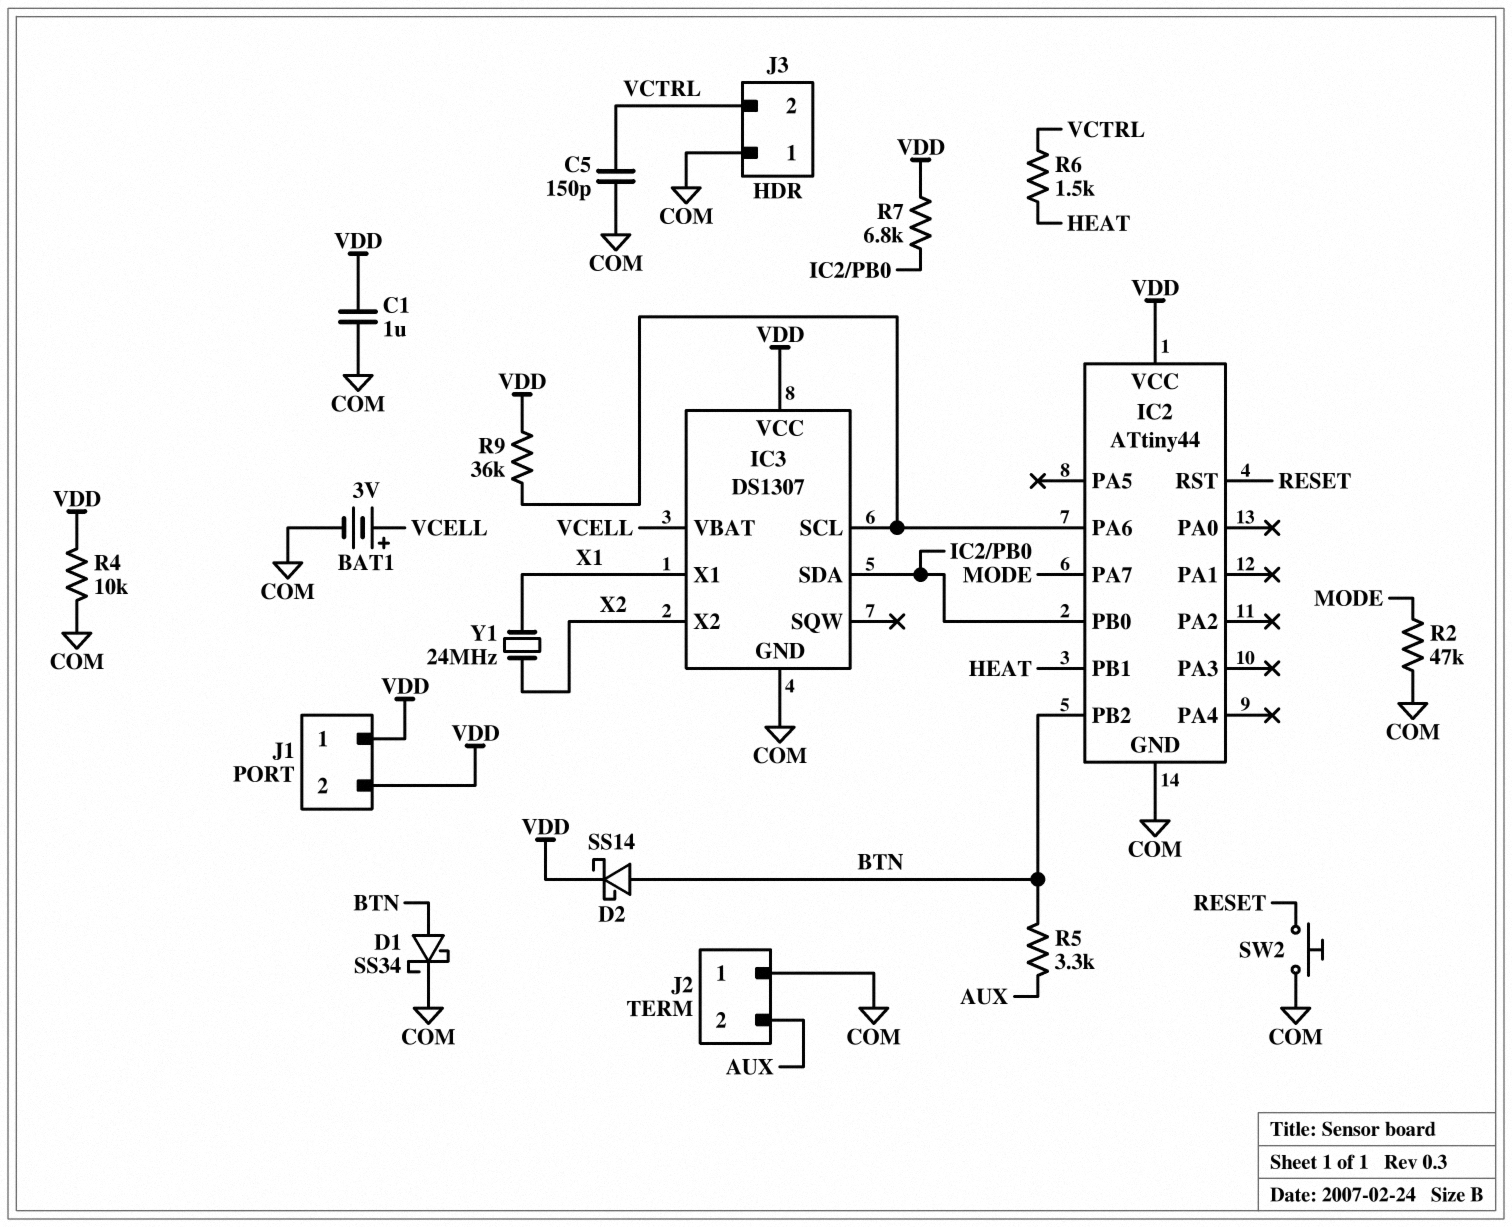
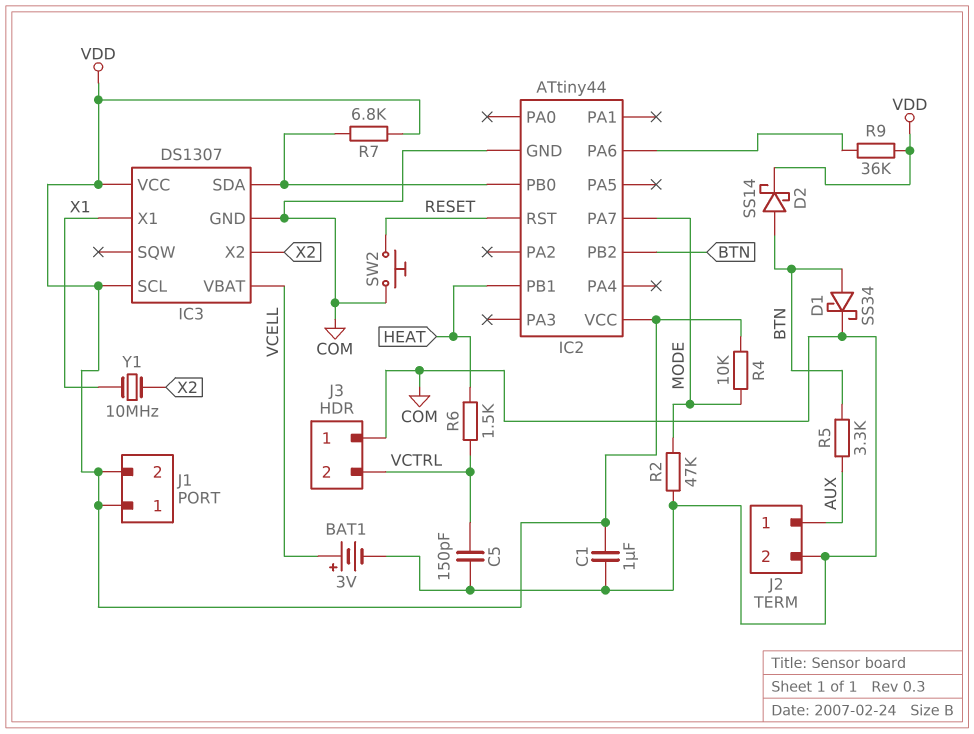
IC3 pin SCL: IC2/PA6 -> VDD
J2 pin 1: COM -> AUX
J2 pin 2: AUX -> COM
R4: 10k (COM, VDD) -> 10k (MODE, VDD)
Y1: 24MHz (X1, X2) -> 10MHz (X1, X2)

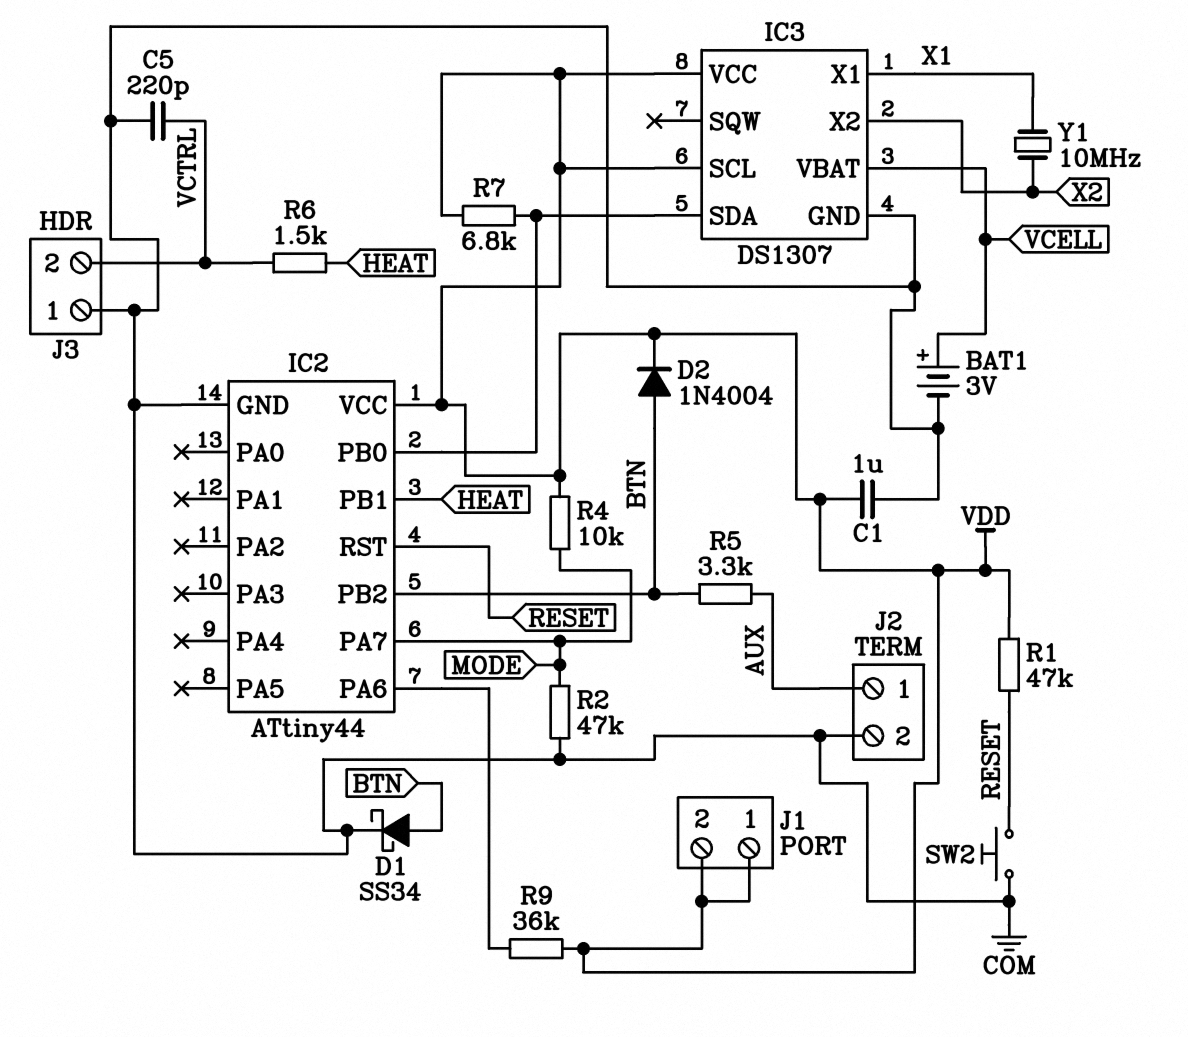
C5: 150pF (COM, VCTRL) -> 220pF (COM, VCTRL)
D2: schottky SS14 (A BTN, K VDD) -> diode 1N4004 (A BTN, K VDD)
R1: none -> 47k (RESET, VDD)

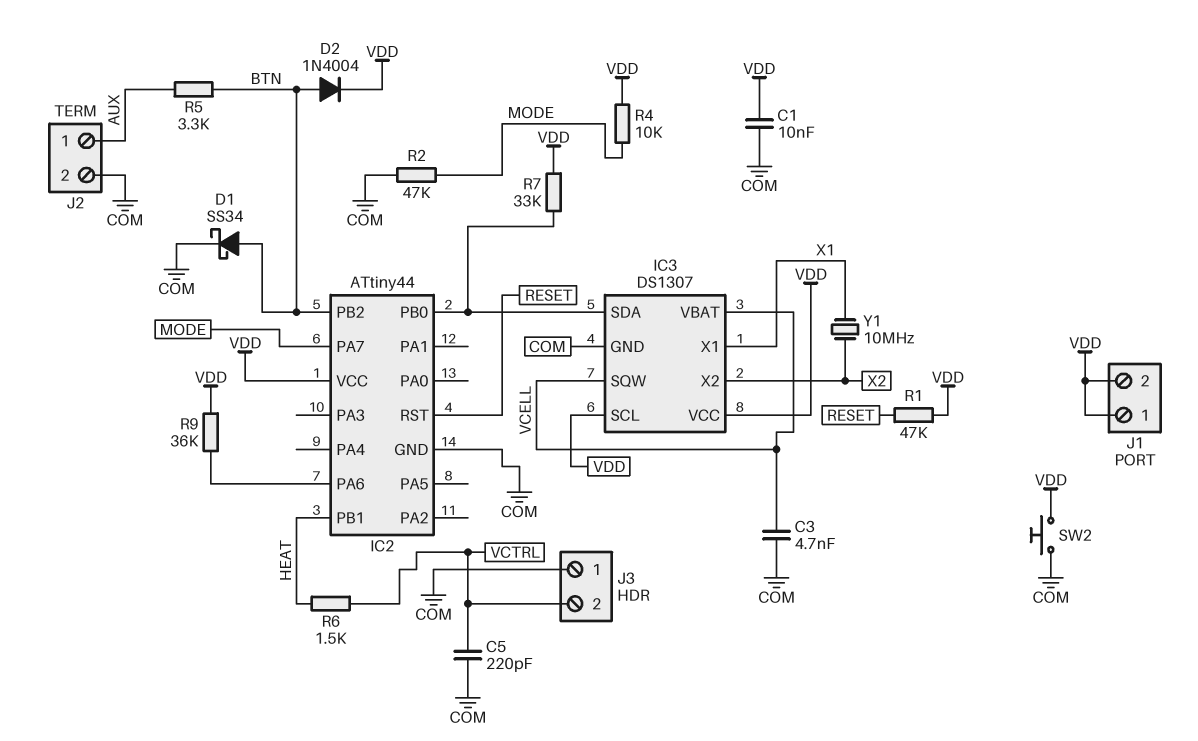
BAT1: 3V (plus VCELL, minus COM) -> none
C1: 1uF (COM, VDD) -> 10nF (COM, VDD)
C3: none -> 4.7nF (COM, VCELL)
IC3 pin SQW: none -> VCELL
R7: 6.8k (IC2/PB0, VDD) -> 33k (IC2/PB0, VDD)
SW2: button (COM, RESET) -> button (COM, VDD)

